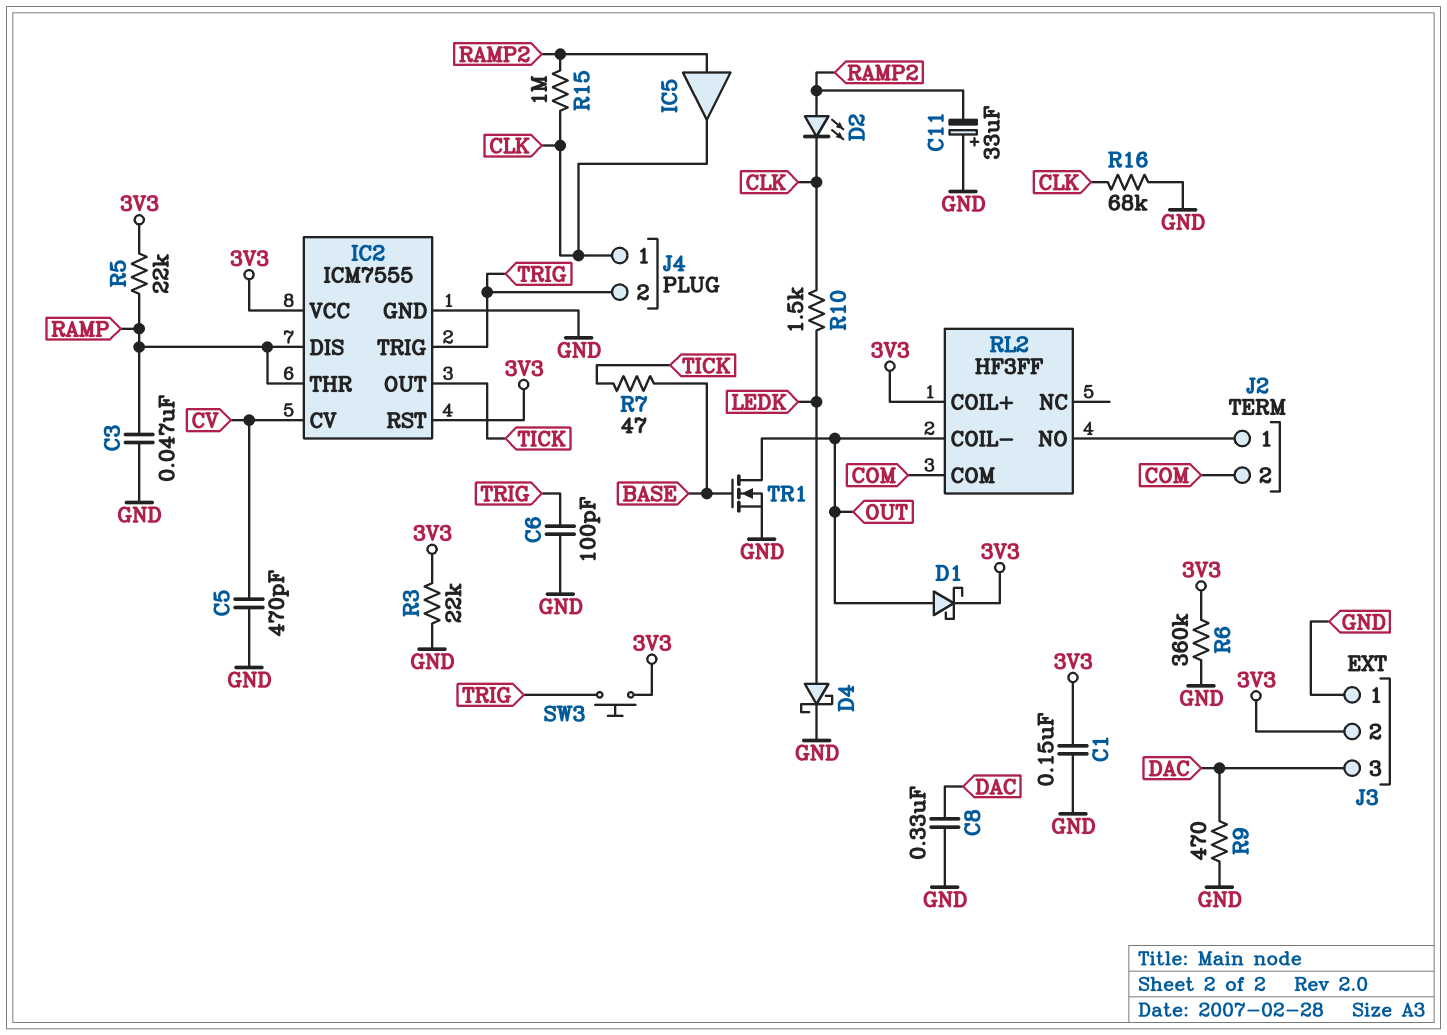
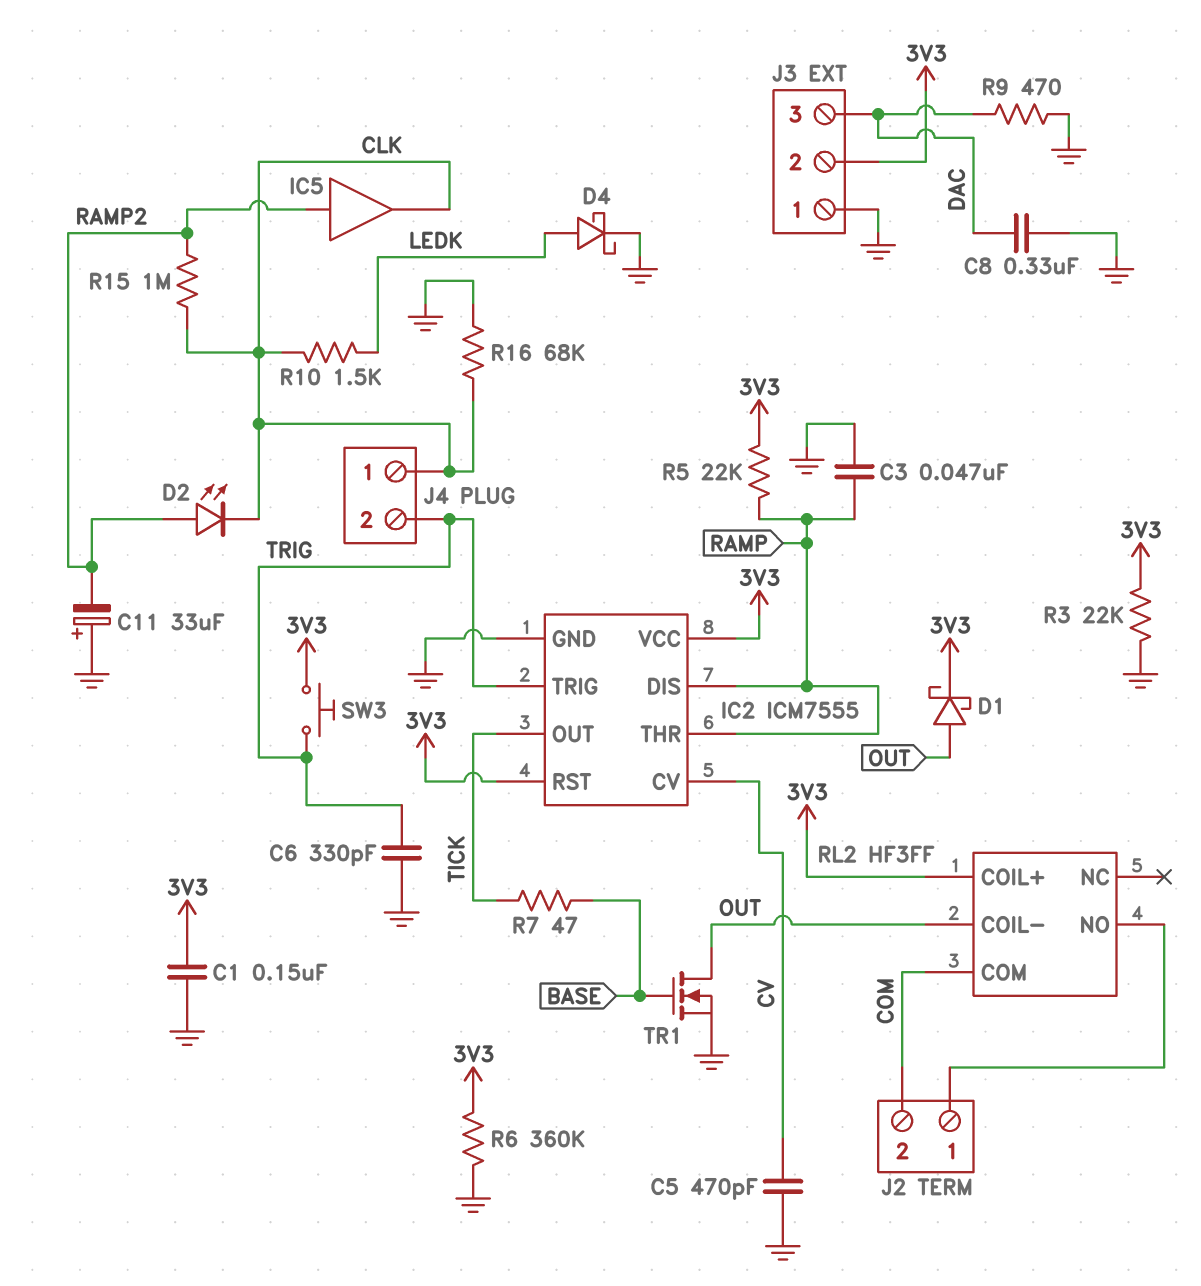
C6: 100pF (GND, TRIG) -> 330pF (GND, TRIG)

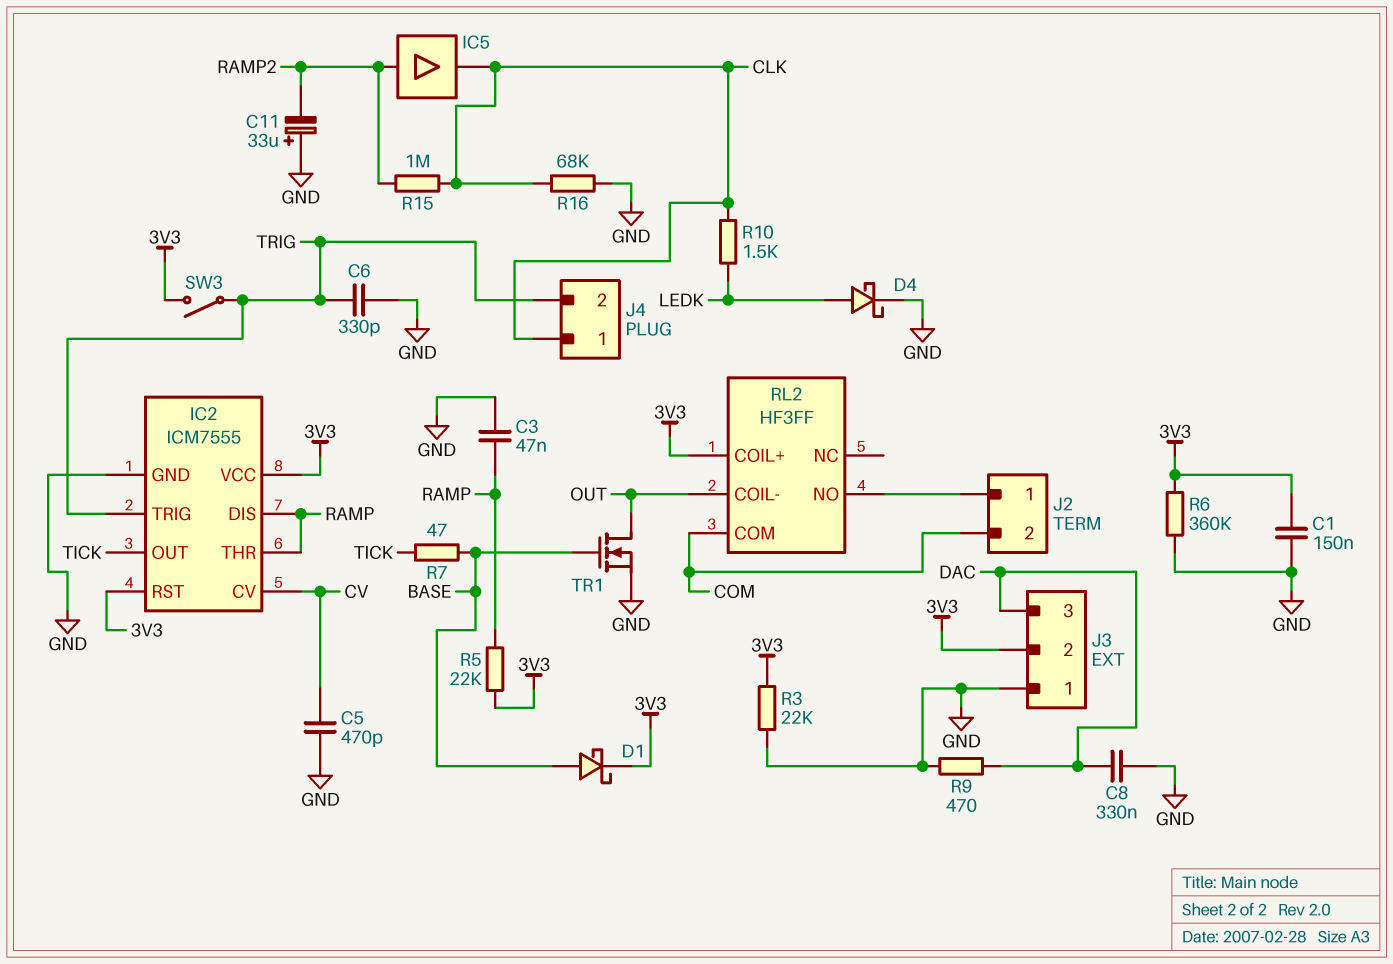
D1: schottky (A OUT, K 3V3) -> schottky (A BASE, K 3V3)
D2: LED (A RAMP2, K CLK) -> none
SW3: button (3V3, TRIG) -> switch (3V3, TRIG)

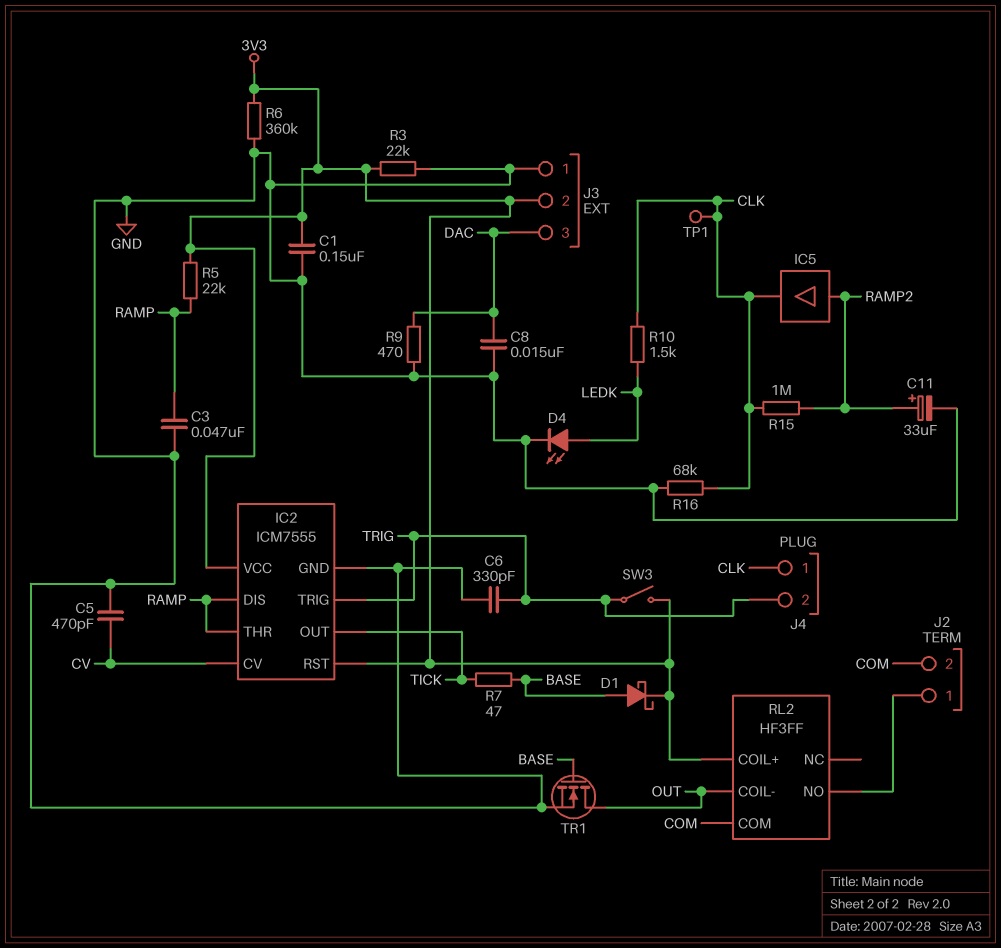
C8: 330nF (DAC, GND) -> 15nF (DAC, GND)
C11: 33uF (plus GND, minus RAMP2) -> 33uF (plus RAMP2, minus GND)
D4: schottky (A LEDK, K GND) -> LED (A LEDK, K GND)
TP1: none -> test point (CLK)

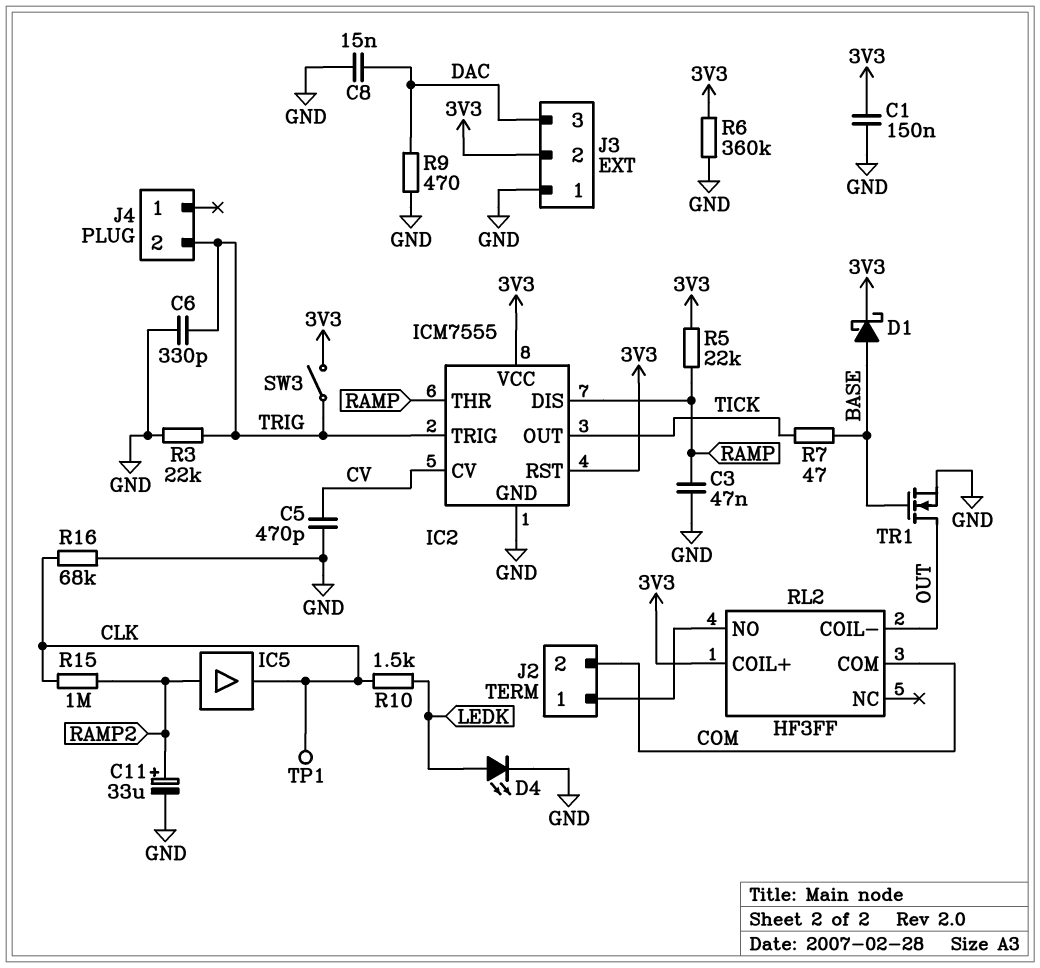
J4 pin 1: CLK -> none
R3: 22k (3V3, GND) -> 22k (GND, TRIG)

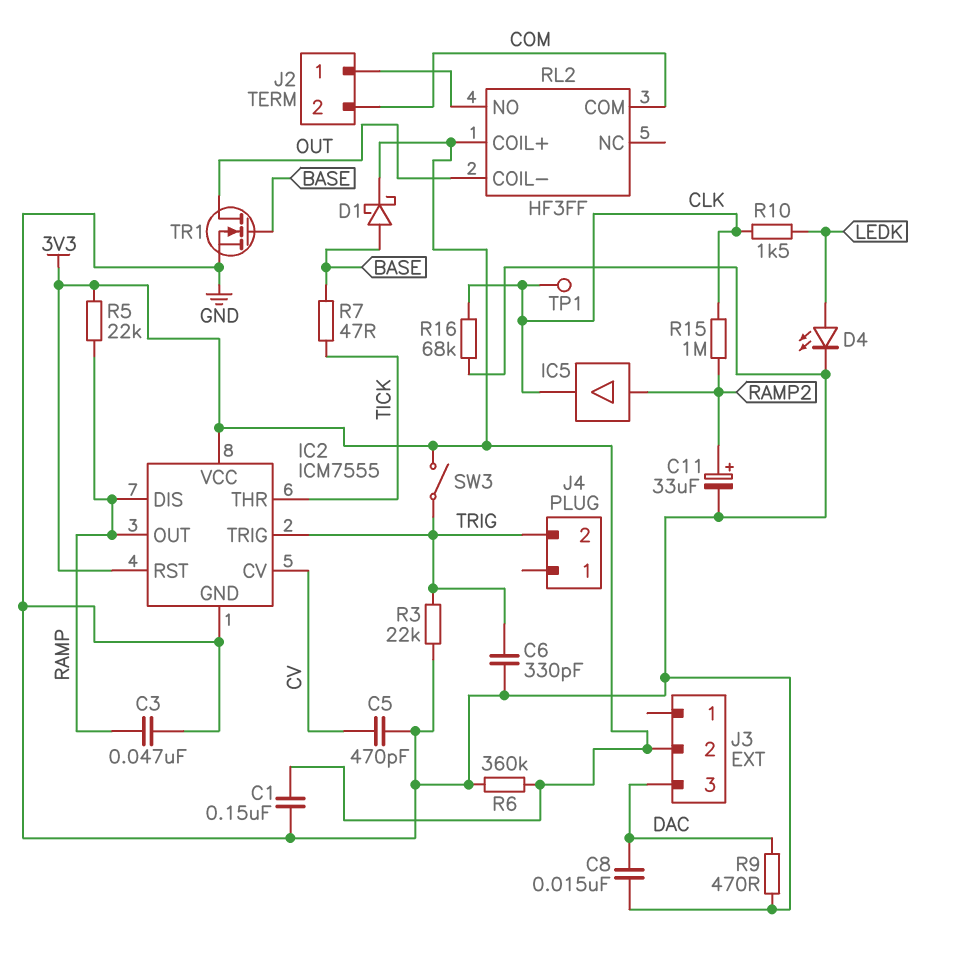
IC2 pin OUT: TICK -> RAMP
IC2 pin THR: RAMP -> TICK
J3 pin 1: GND -> none

